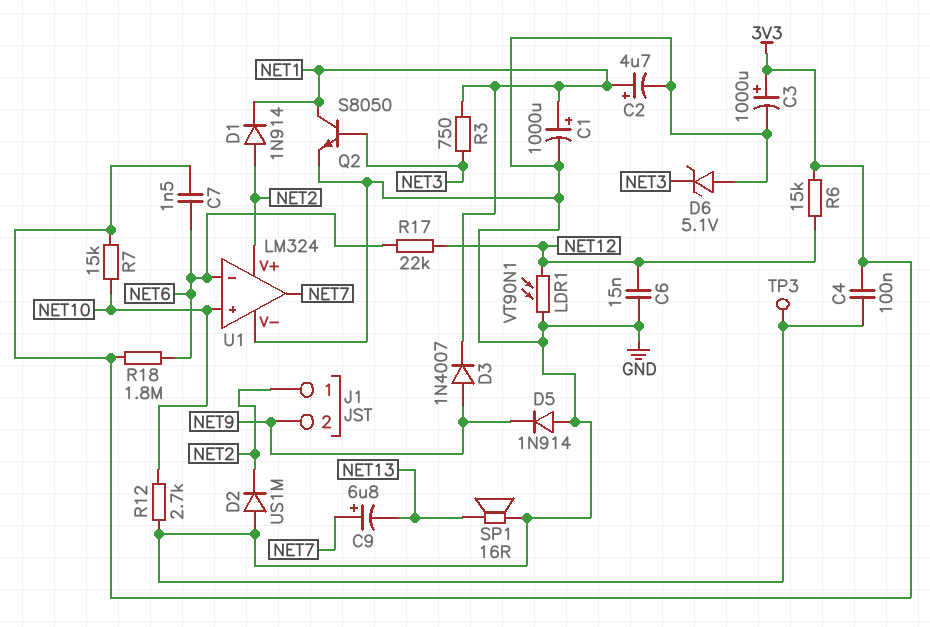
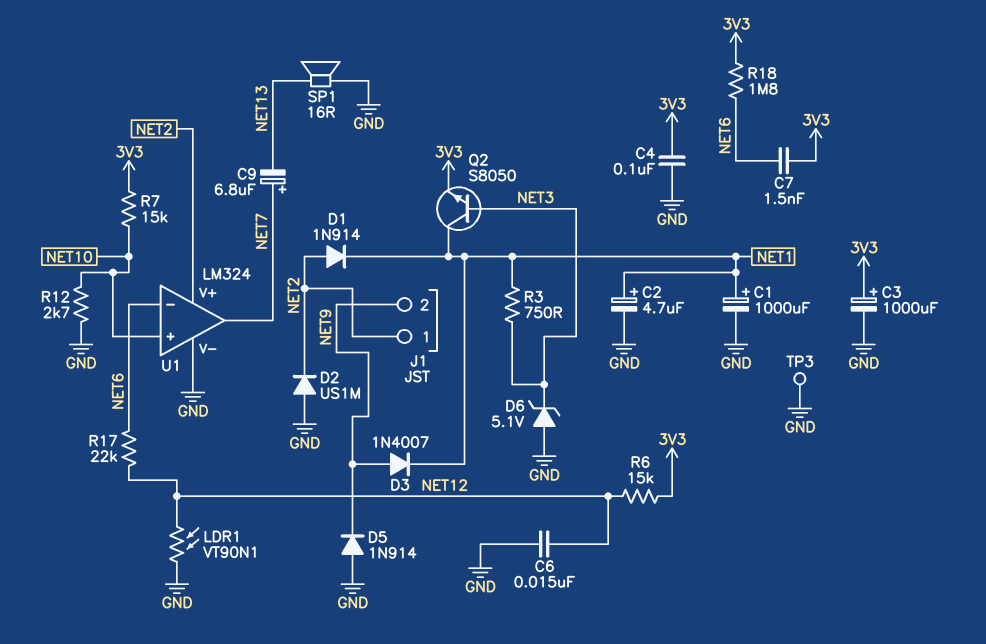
Q2: NPN S8050 (B NET3, C NET1, E GND) -> NPN S8050 (B NET3, C NET1, E 3V3)

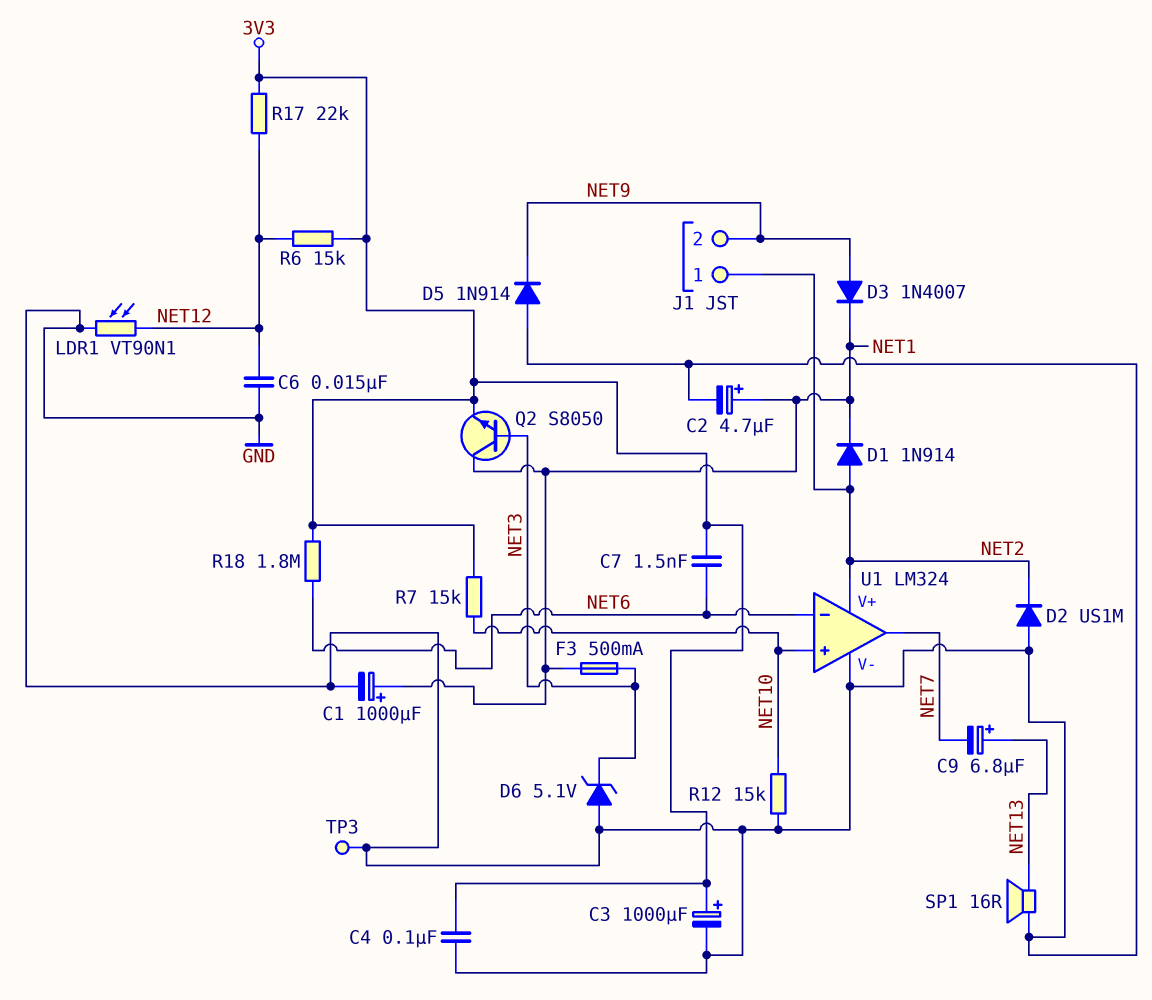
C9: 6.8uF (plus NET7, minus NET13) -> 6.8uF (plus NET13, minus NET7)
F3: none -> 500mA (NET1, NET3)
R3: 750 (NET1, NET3) -> none
R12: 2.7k (GND, NET10) -> 15k (GND, NET10)
R17: 22k (NET6, NET12) -> 22k (3V3, NET12)

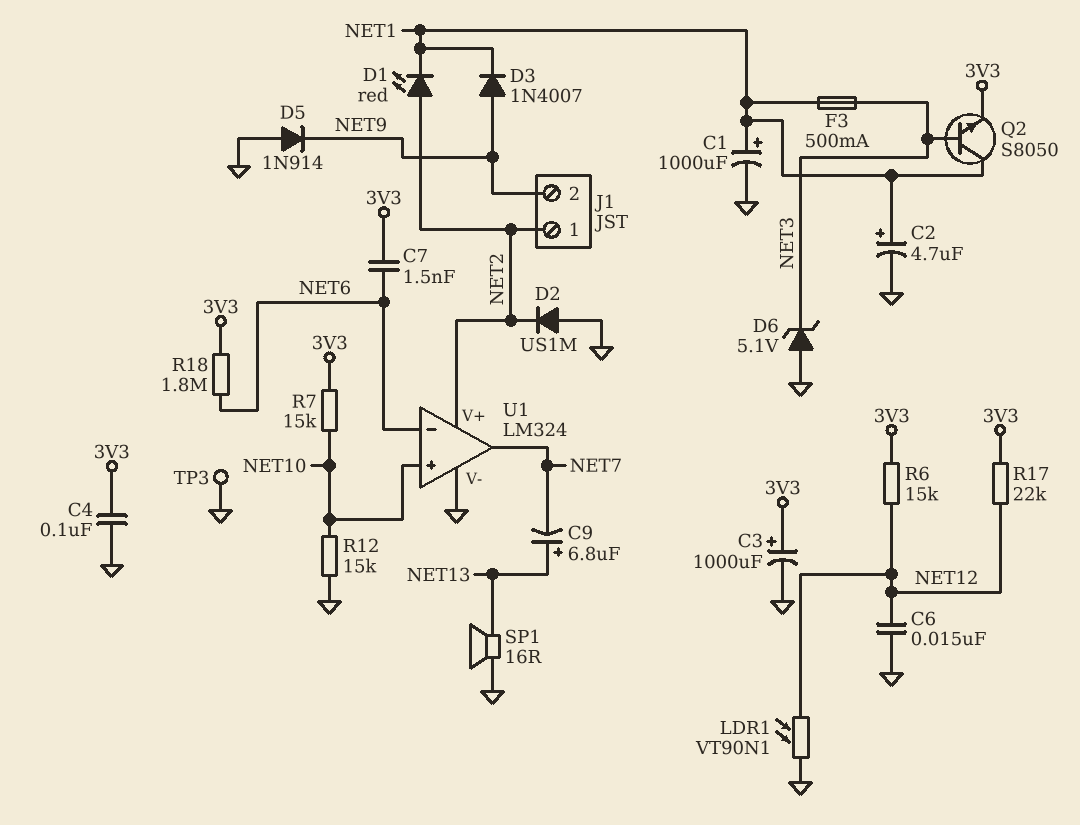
D1: diode 1N914 (A NET2, K NET1) -> LED red (A NET2, K NET1)

